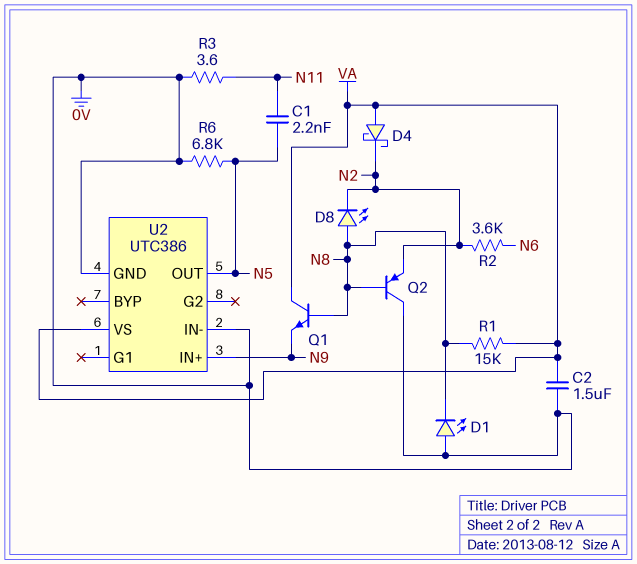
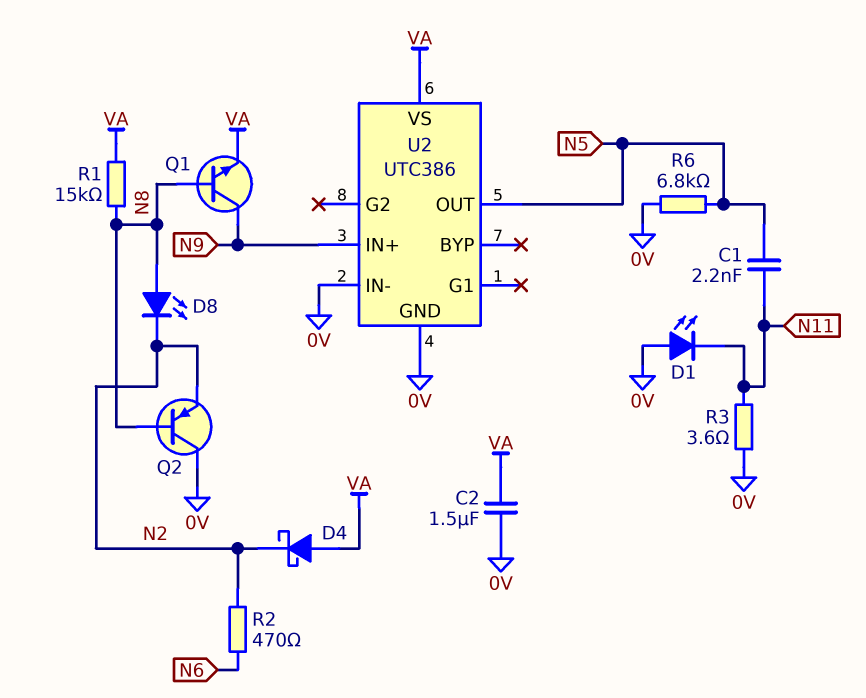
D1: LED (A 0V, K N8) -> LED (A 0V, K N11)
Q1: NPN (B N8, C VA, E N9) -> NPN (B N8, C N9, E VA)
R2: 3.6k (N2, N6) -> 470 (N2, N6)

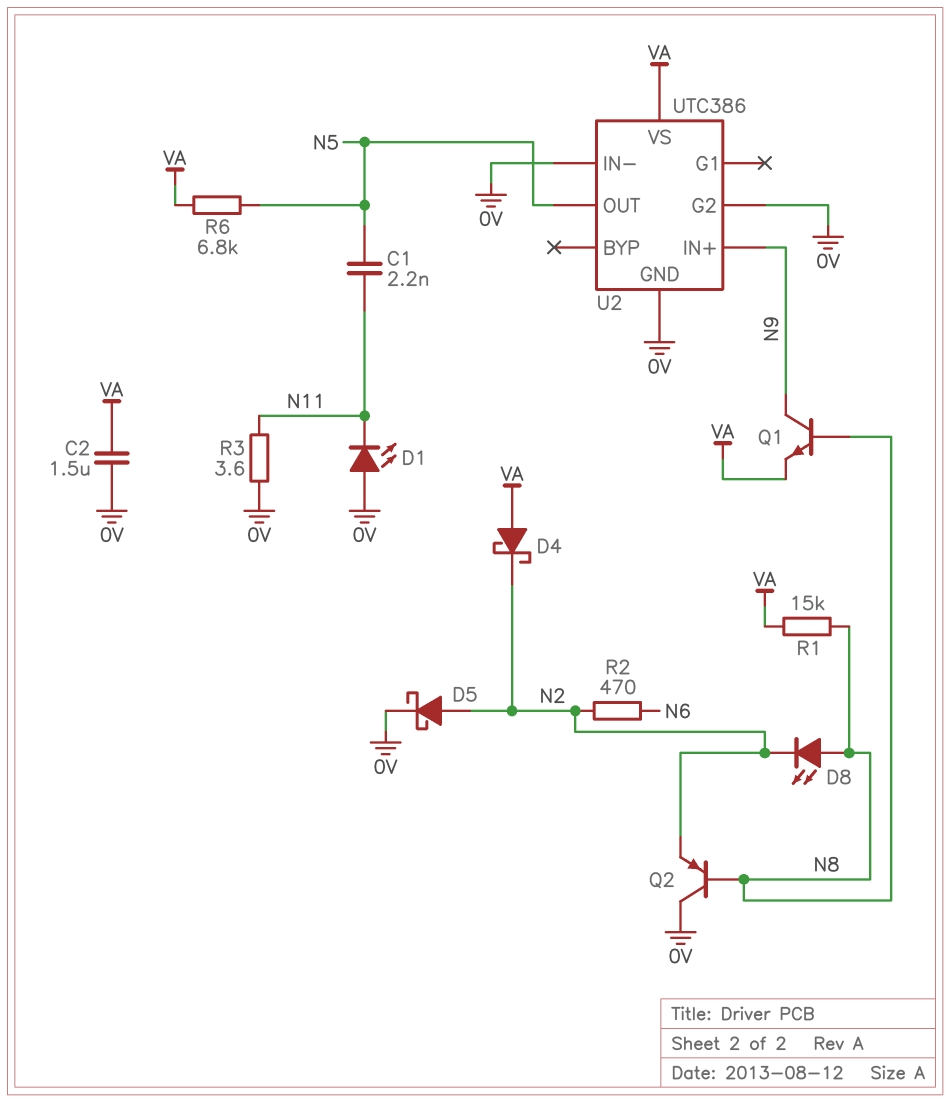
D5: none -> schottky (A N2, K 0V)
R6: 6.8k (0V, N5) -> 6.8k (N5, VA)
U2 pin G2: none -> 0V

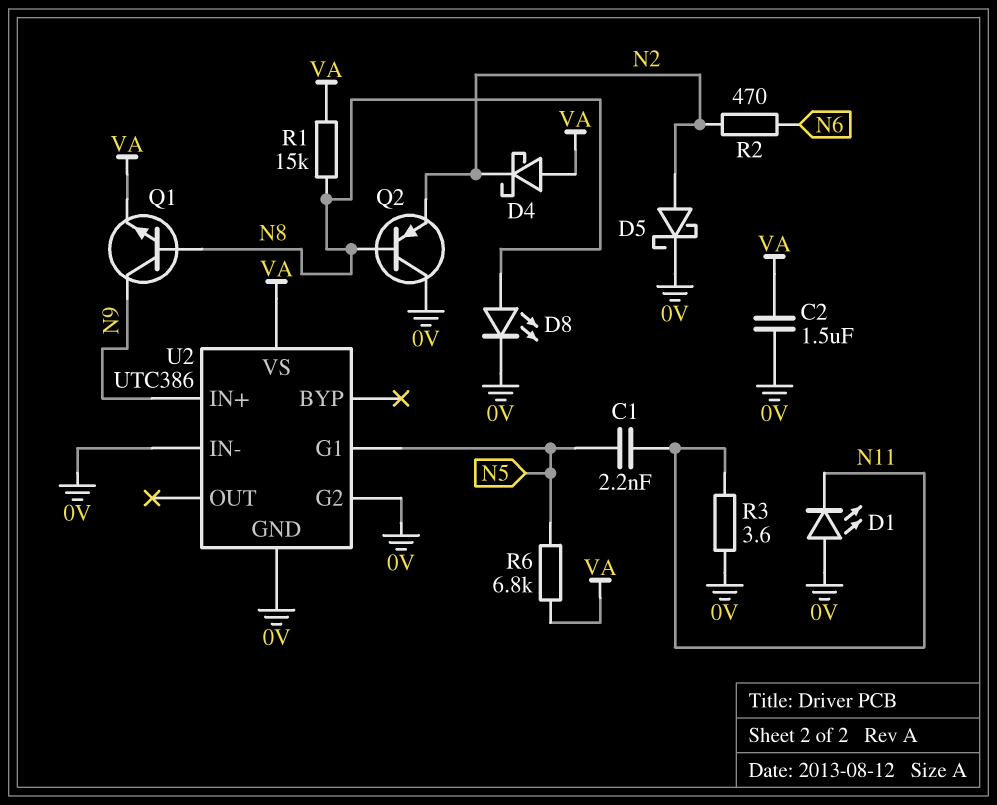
D8: LED (A N8, K N2) -> LED (A N8, K 0V)
U2 pin G1: none -> N5
U2 pin OUT: N5 -> none

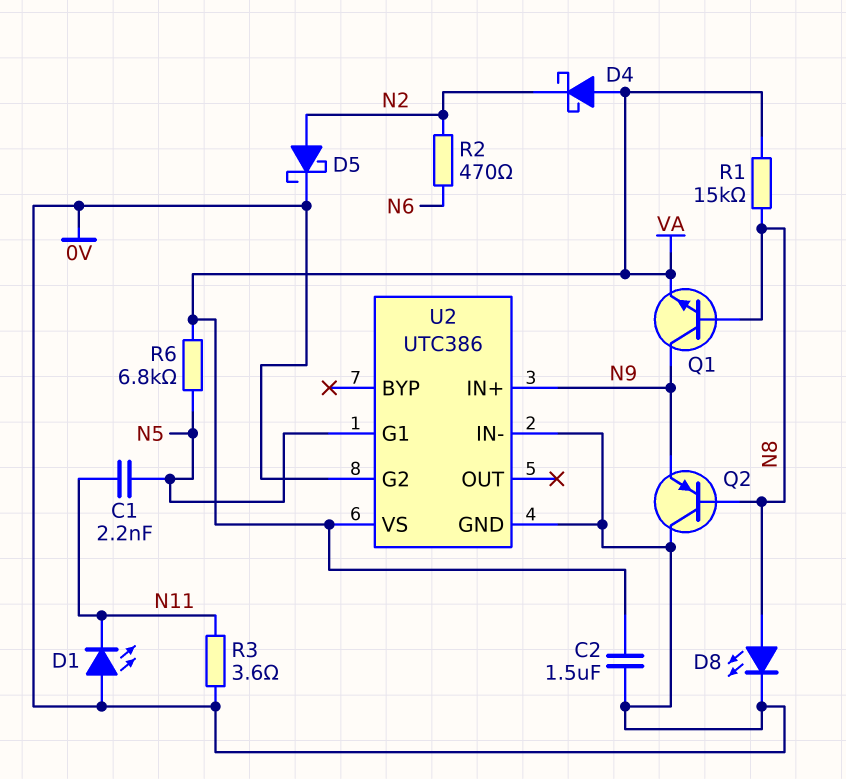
Q2: PNP (B N8, C 0V, E N2) -> PNP (B N8, C 0V, E N9)

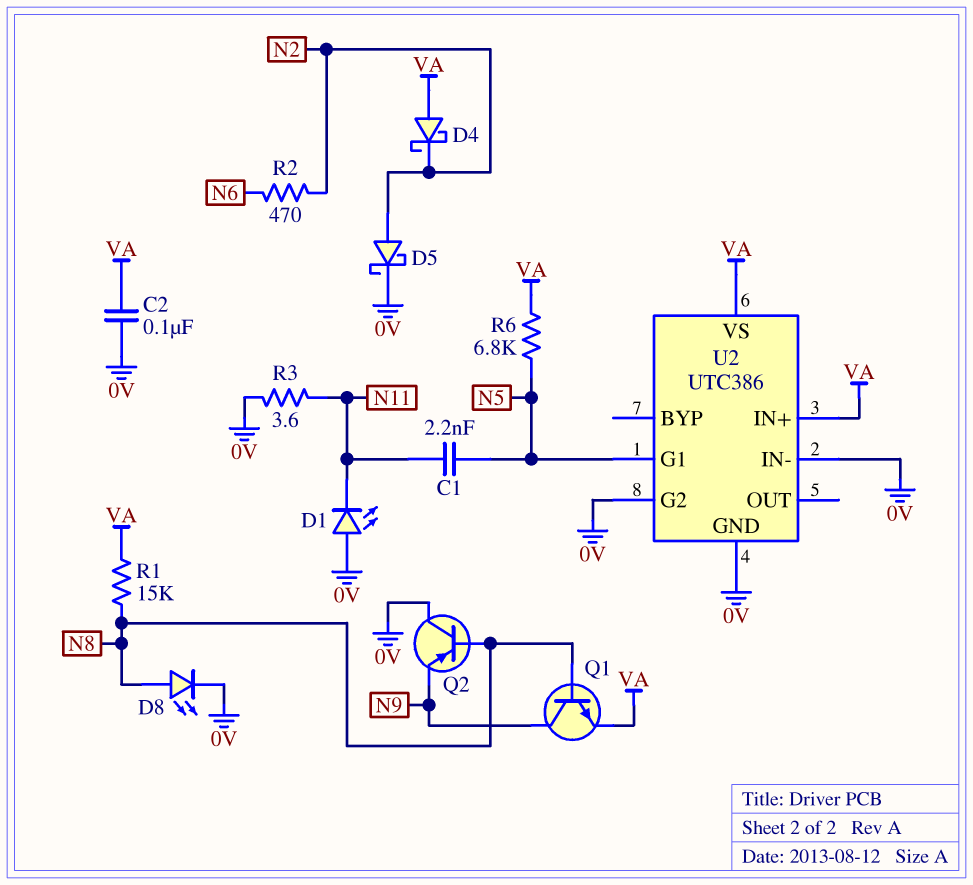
C2: 1.5uF (0V, VA) -> 100nF (0V, VA)
U2 pin IN+: N9 -> VA

